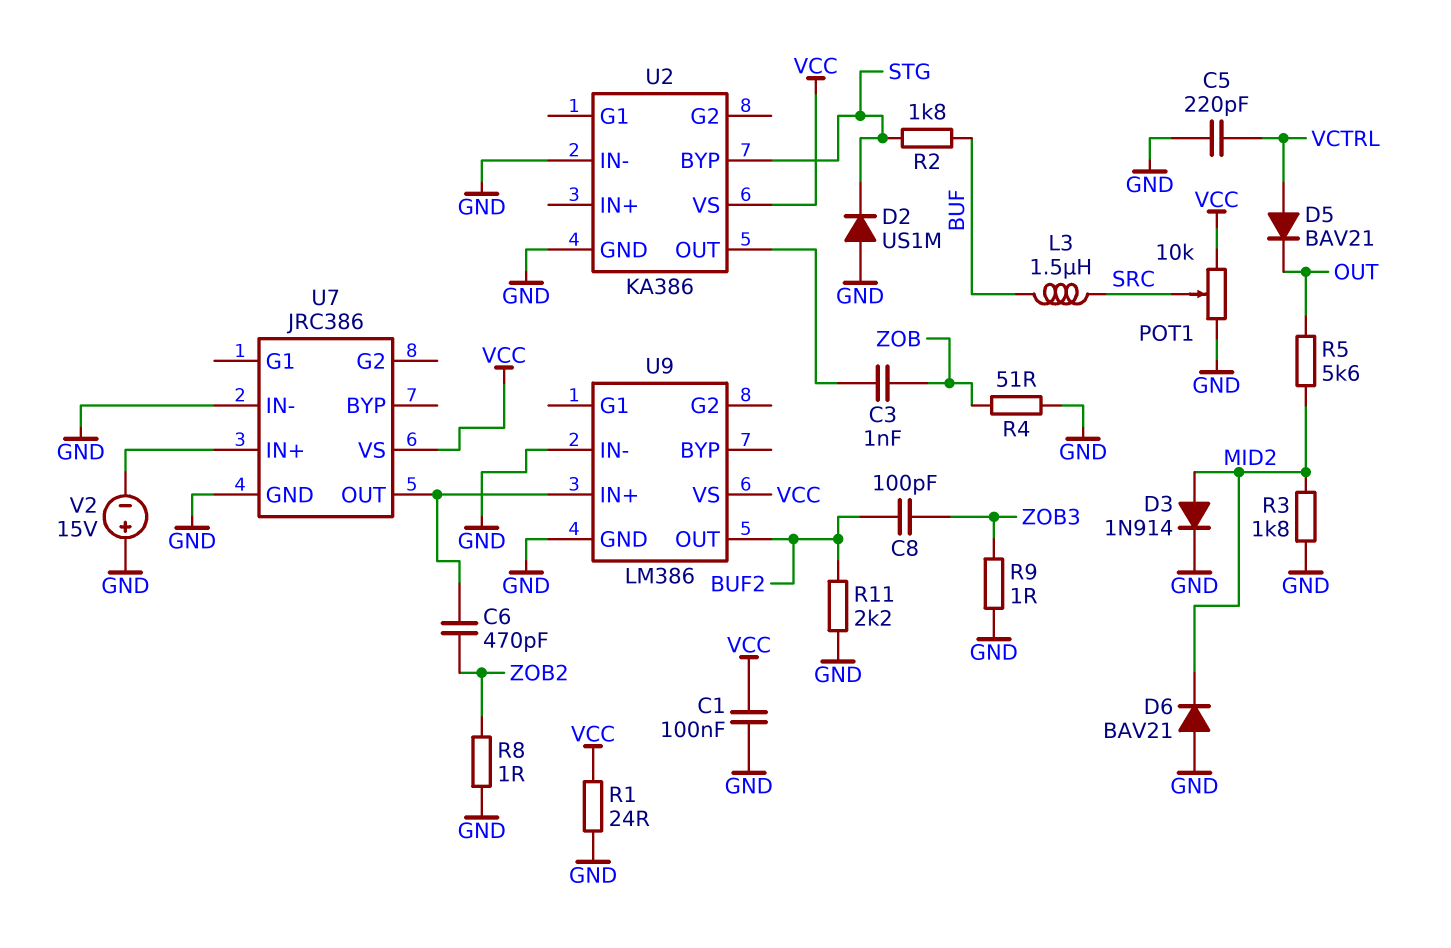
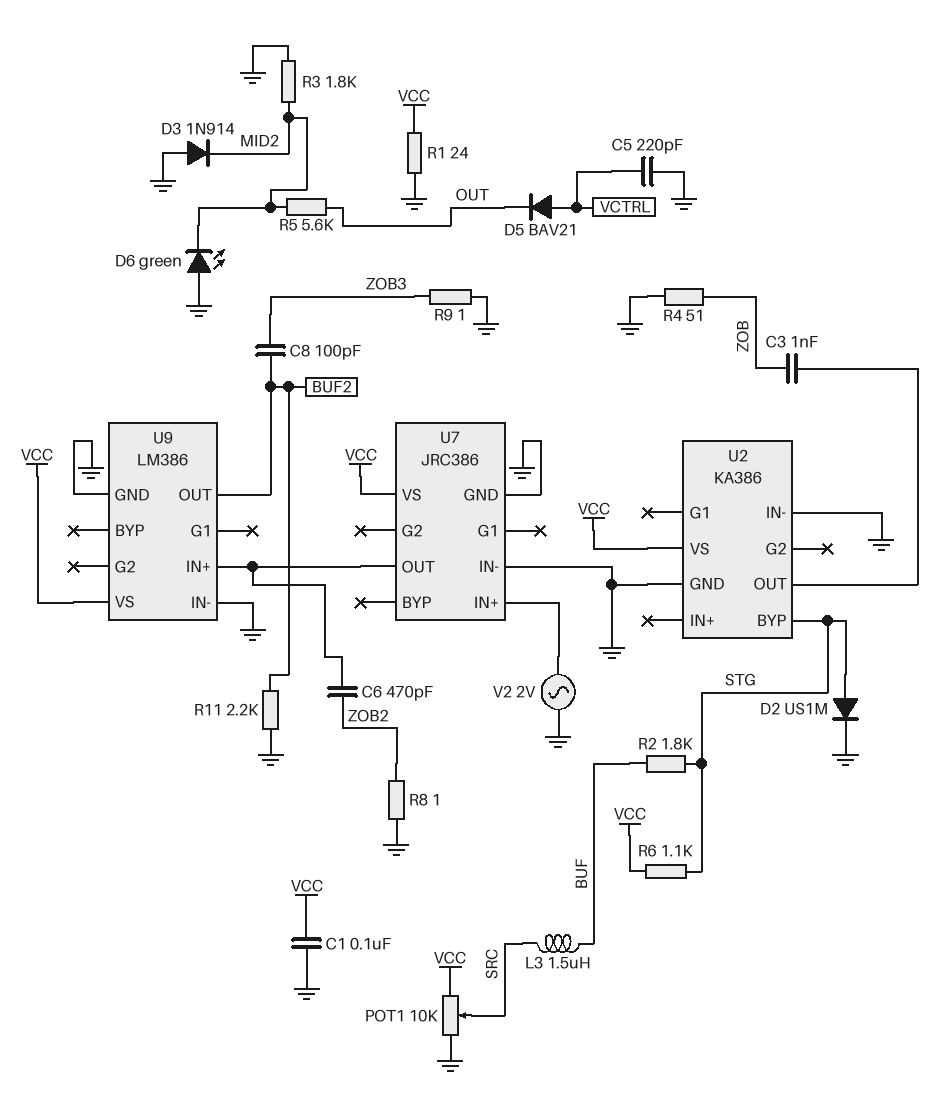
D2: diode US1M (A GND, K STG) -> diode US1M (A STG, K GND)
D3: diode 1N914 (A MID2, K GND) -> diode 1N914 (A GND, K MID2)
D6: diode BAV21 (A GND, K MID2) -> LED green (A GND, K MID2)
R6: none -> 1.1k (STG, VCC)
V2: 15V (plus GND, minus U7/IN+) -> AC 2V (GND, U7/IN+)

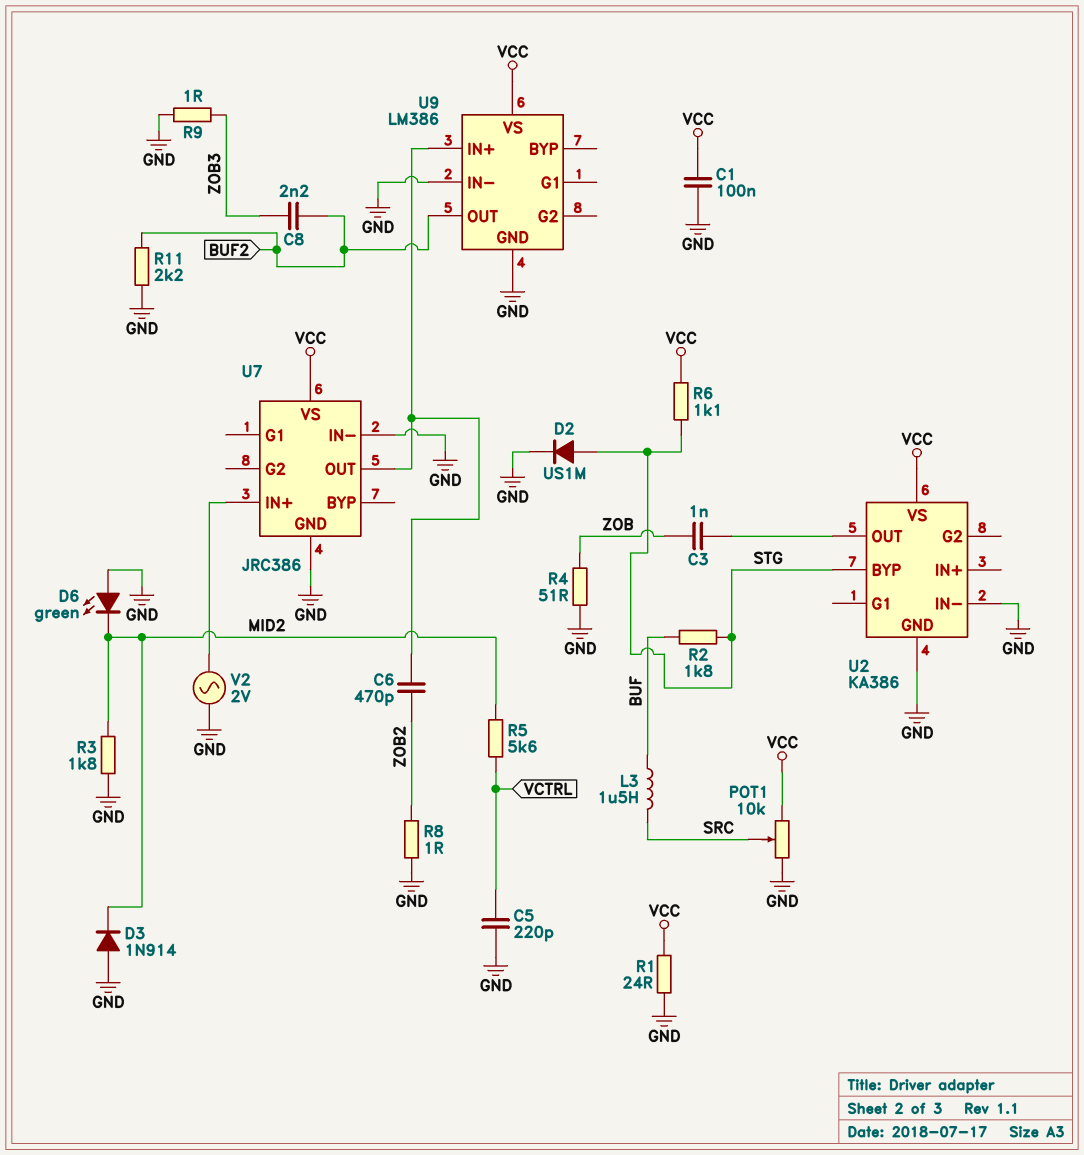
C8: 100pF (BUF2, ZOB3) -> 2.2nF (BUF2, ZOB3)
D5: diode BAV21 (A VCTRL, K OUT) -> none
R5: 5.6k (MID2, OUT) -> 5.6k (MID2, VCTRL)

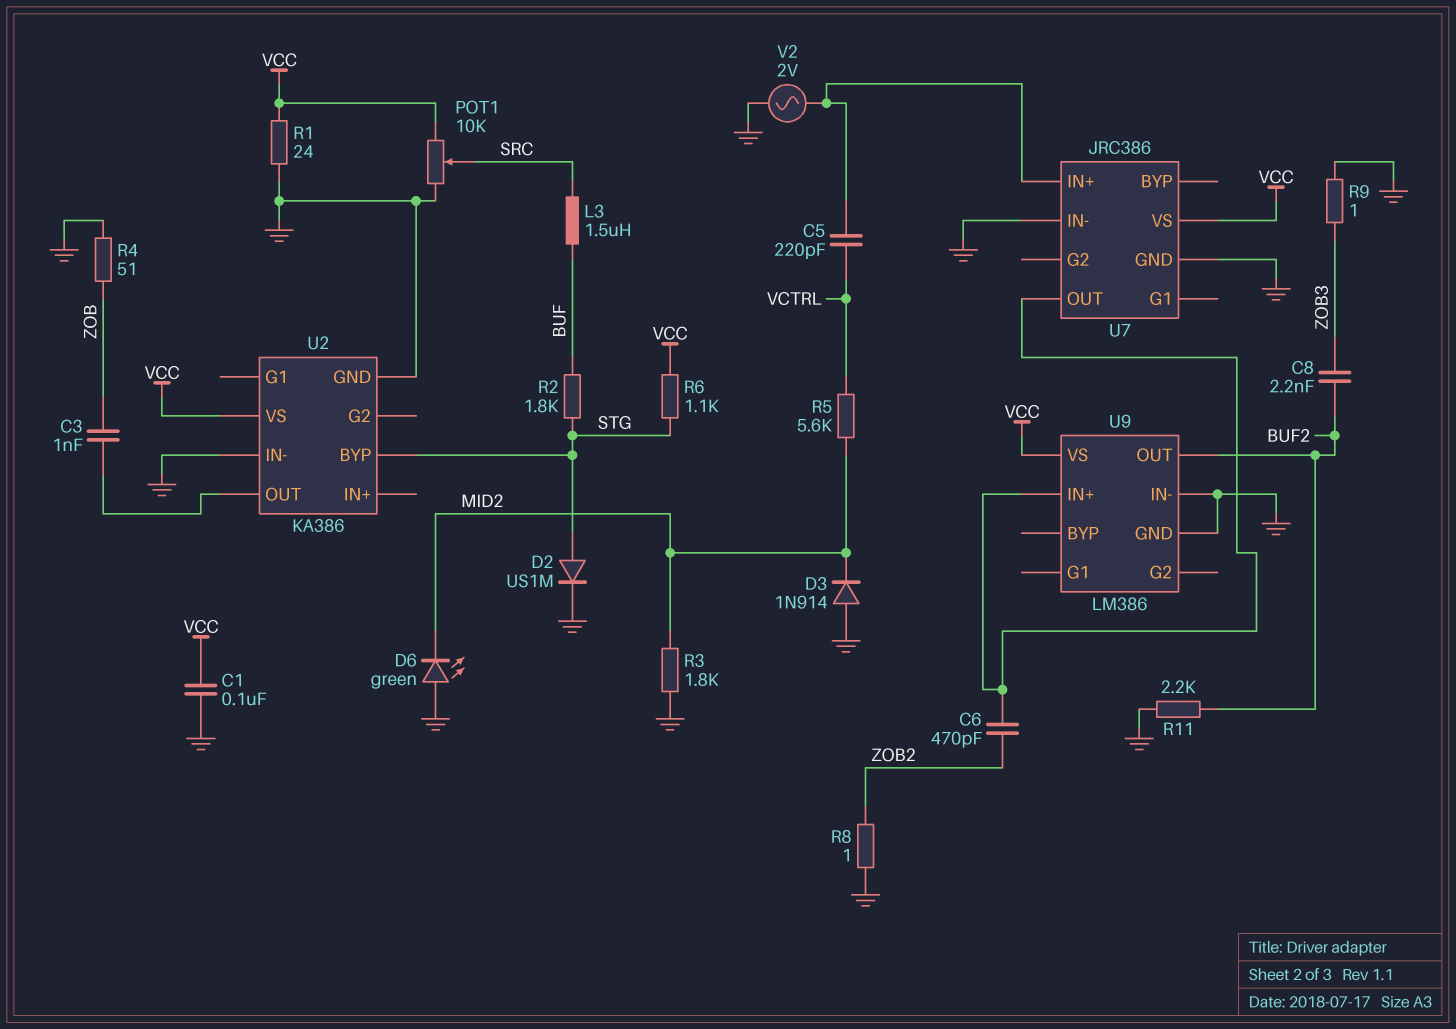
C5: 220pF (GND, VCTRL) -> 220pF (U7/IN+, VCTRL)

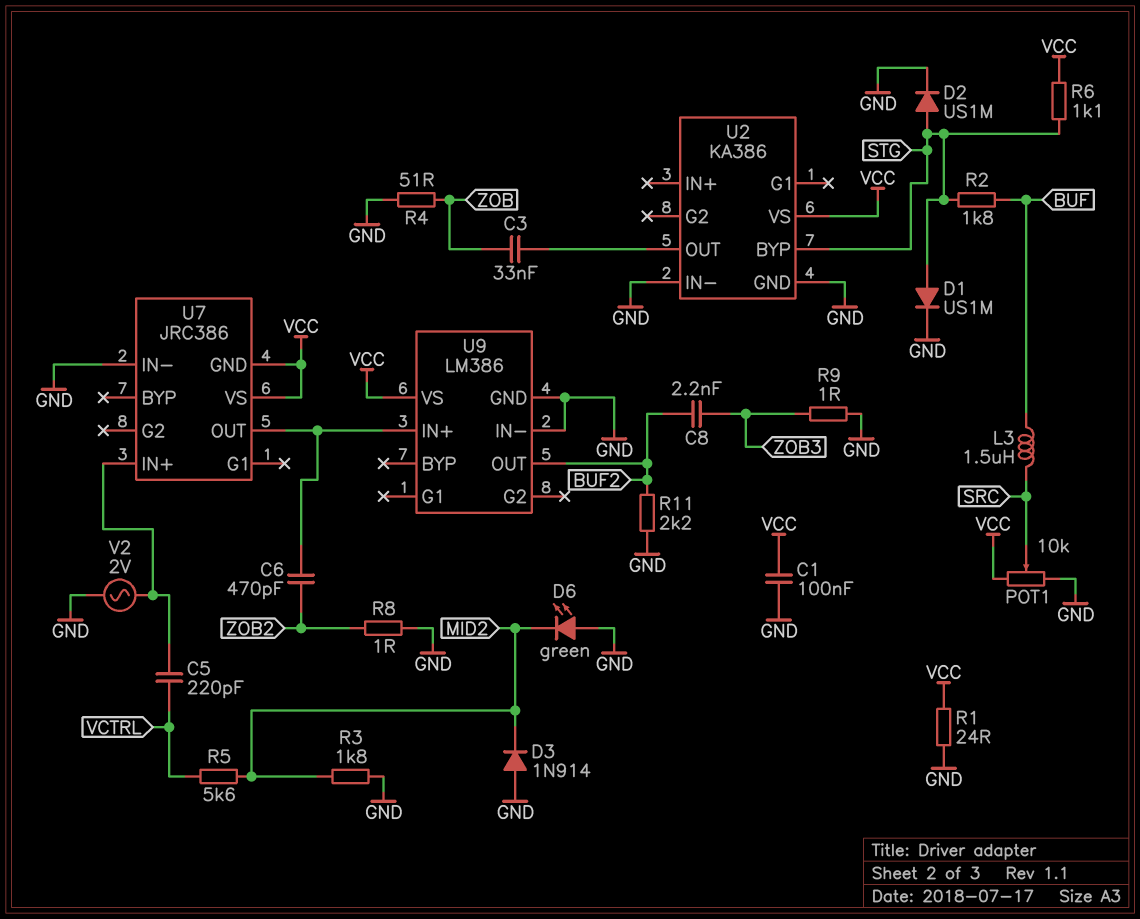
C3: 1nF (U2/OUT, ZOB) -> 33nF (U2/OUT, ZOB)
D1: none -> diode US1M (A STG, K GND)
U7 pin GND: GND -> VCC

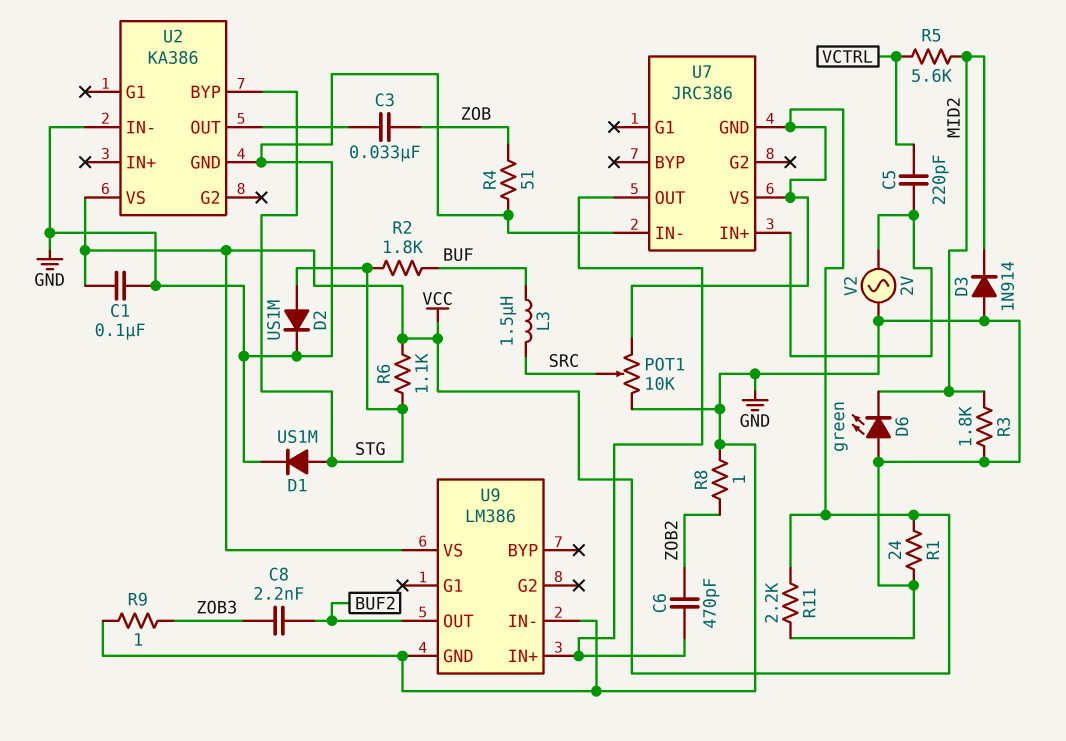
R11: 2.2k (BUF2, GND) -> 2.2k (GND, VCC)

